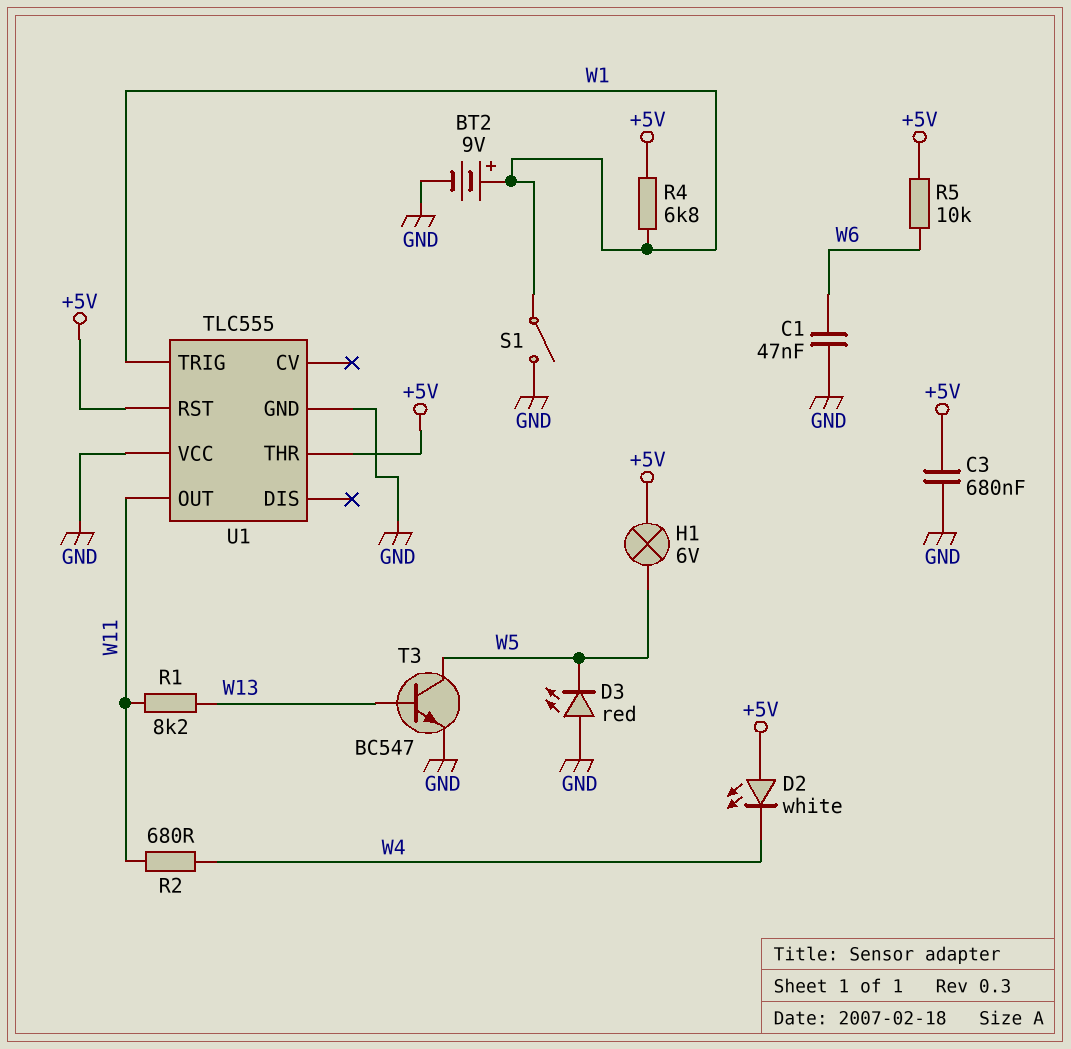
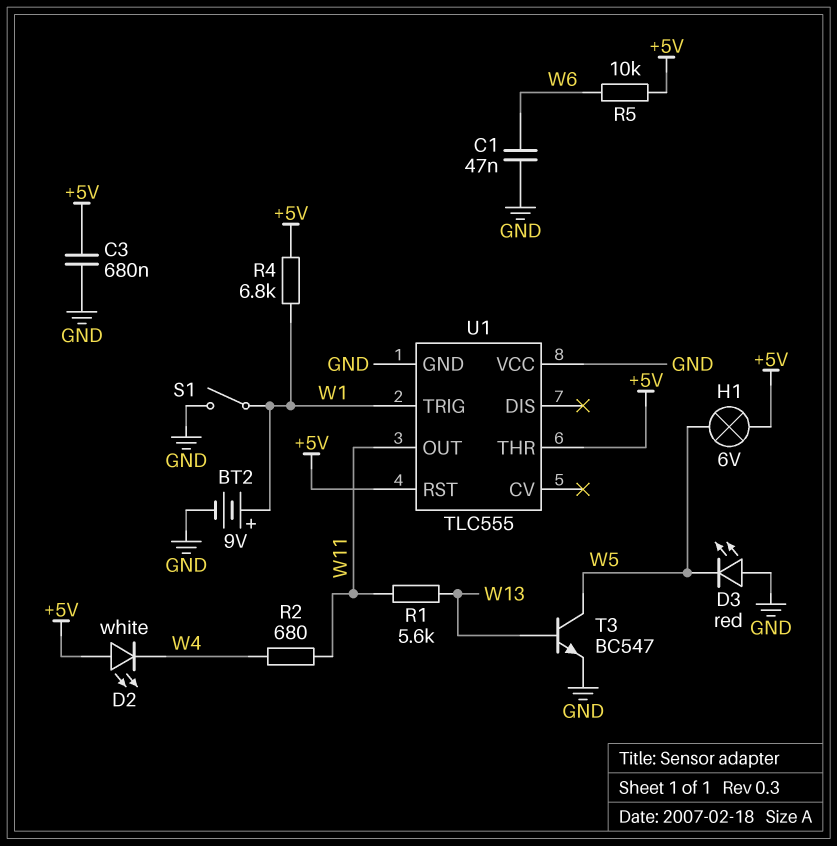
R1: 8.2k (W11, W13) -> 5.6k (W11, W13)

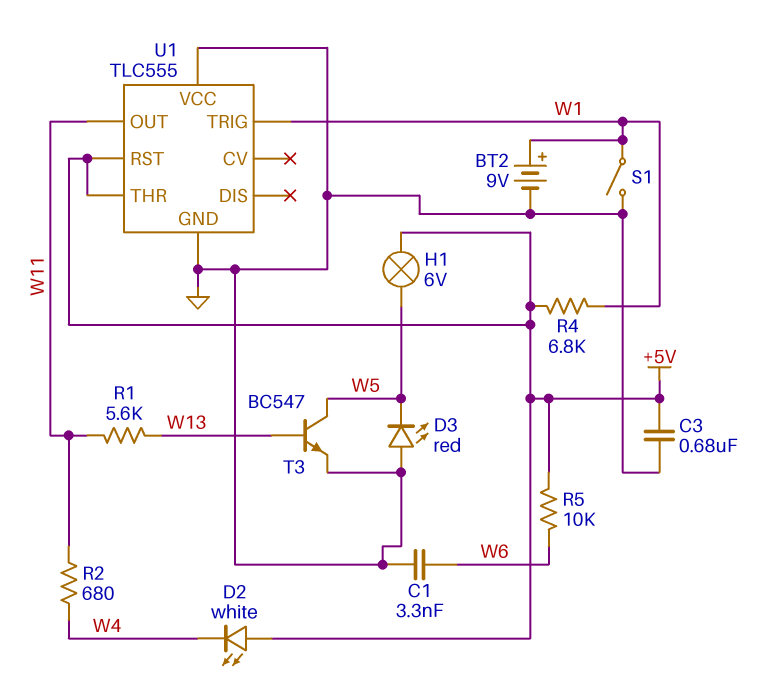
C1: 47nF (GND, W6) -> 3.3nF (GND, W6)

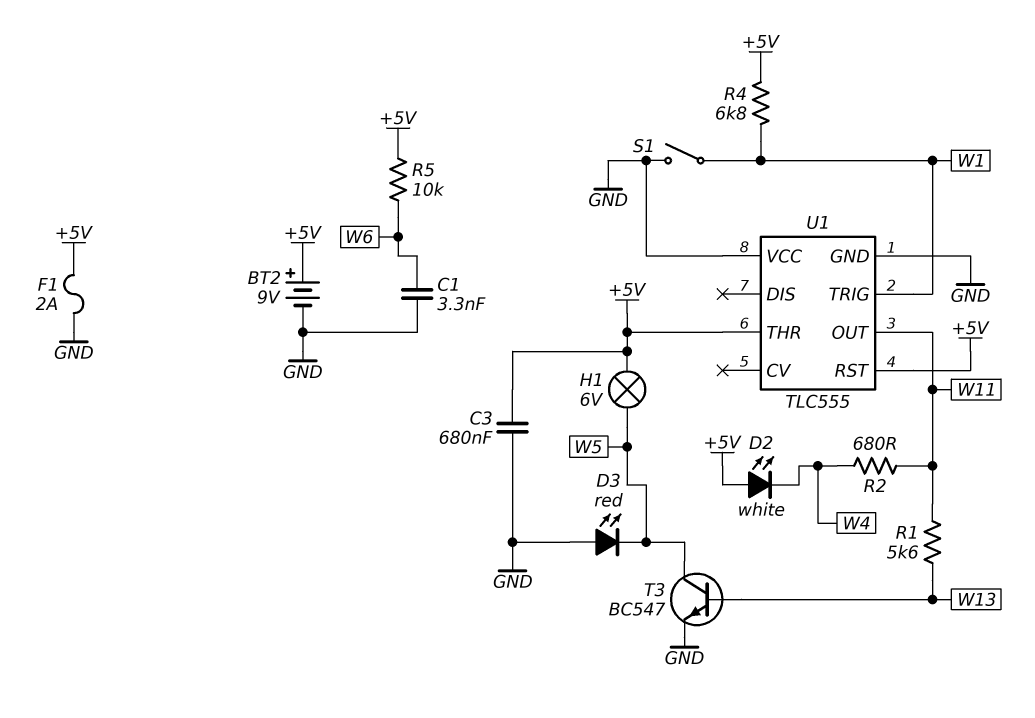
BT2: 9V (plus W1, minus GND) -> 9V (plus +5V, minus GND)
F1: none -> 2A (+5V, GND)

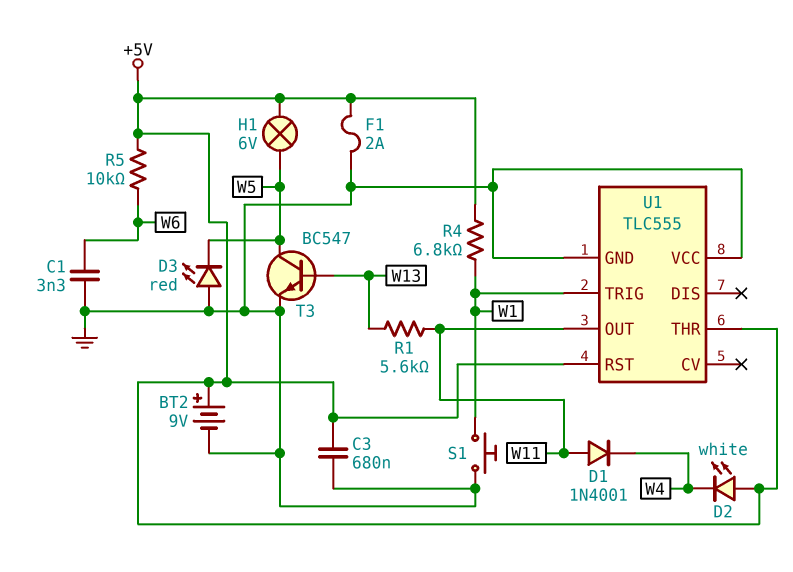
D1: none -> diode 1N4001 (A W11, K W4)
R2: 680 (W4, W11) -> none
S1: switch (GND, W1) -> button (GND, W1)

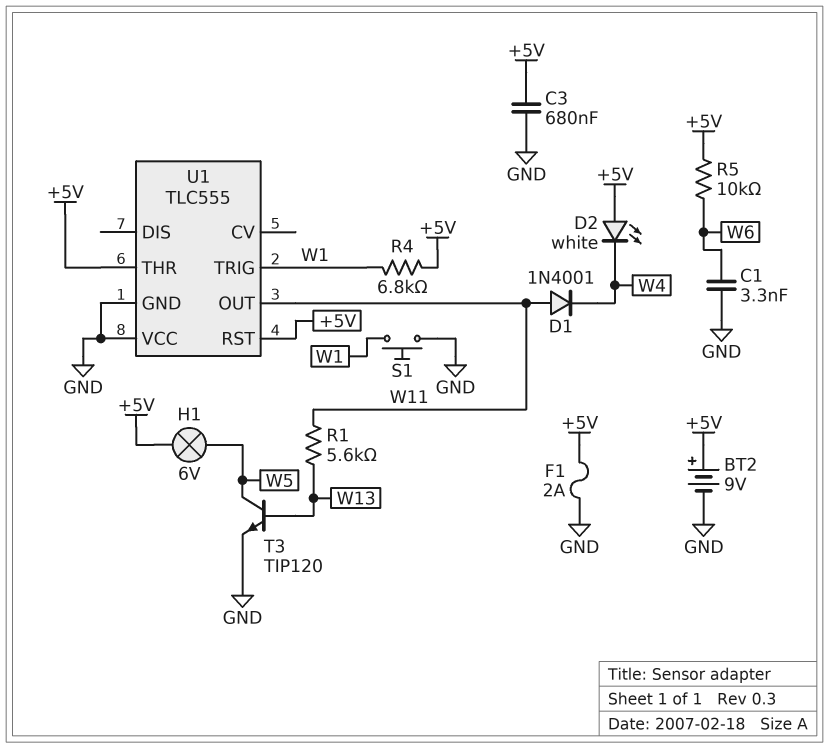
D3: LED red (A GND, K W5) -> none
T3: NPN BC547 (B W13, C W5, E GND) -> NPN TIP120 (B W13, C W5, E GND)

